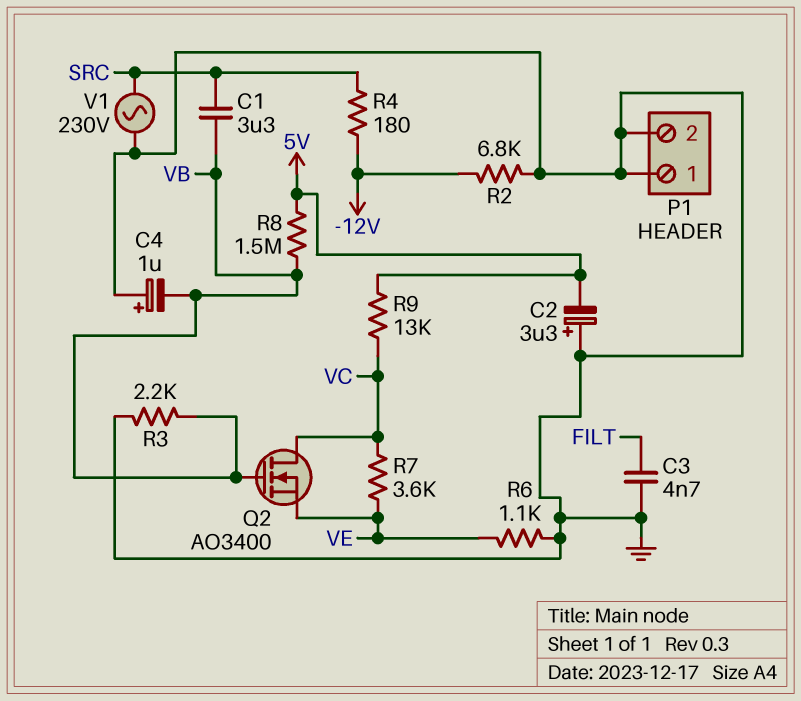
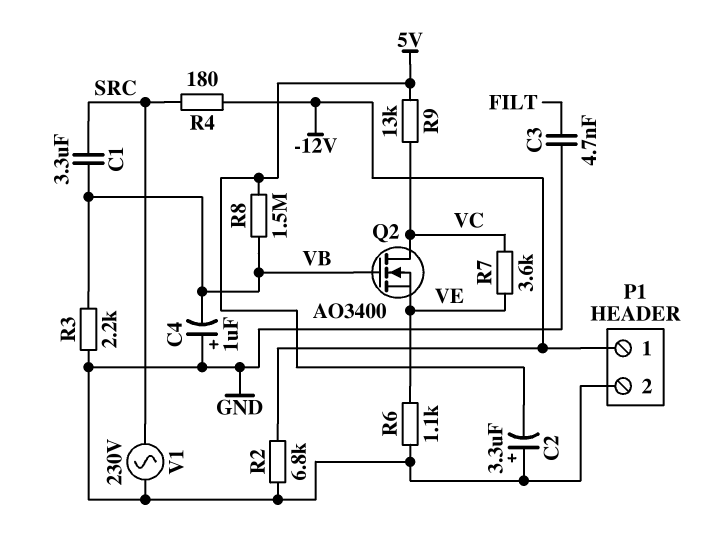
P1 pin 1: GND -> -12V

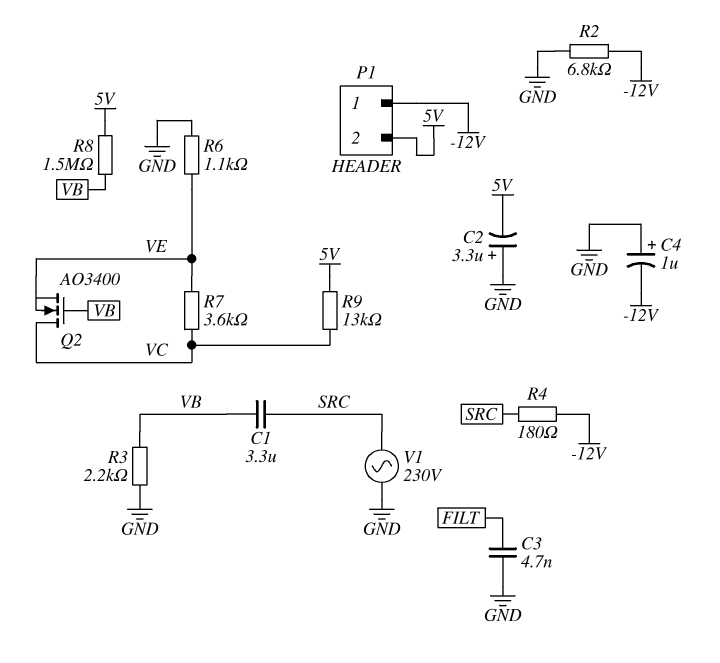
C4: 1uF (plus GND, minus VB) -> 1uF (plus GND, minus -12V)
P1 pin 2: GND -> 5V

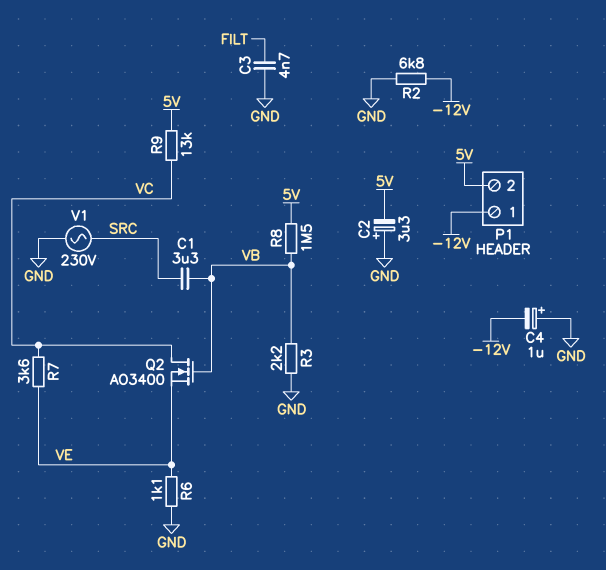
R4: 180 (-12V, SRC) -> none

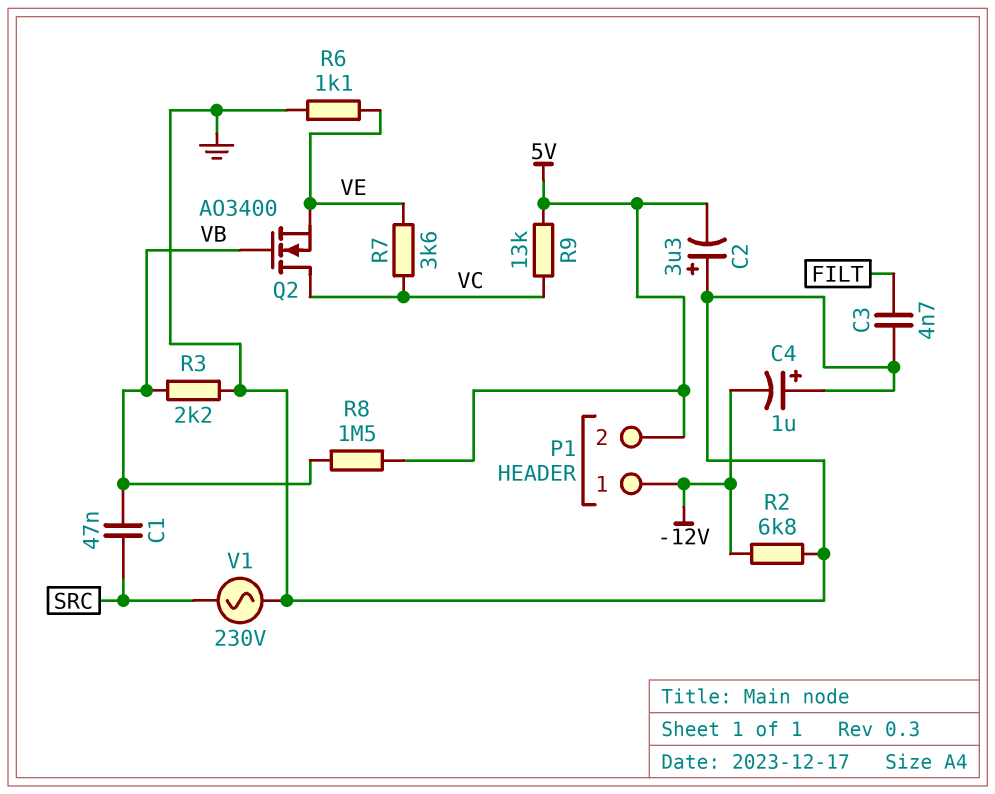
C1: 3.3uF (SRC, VB) -> 47nF (SRC, VB)

